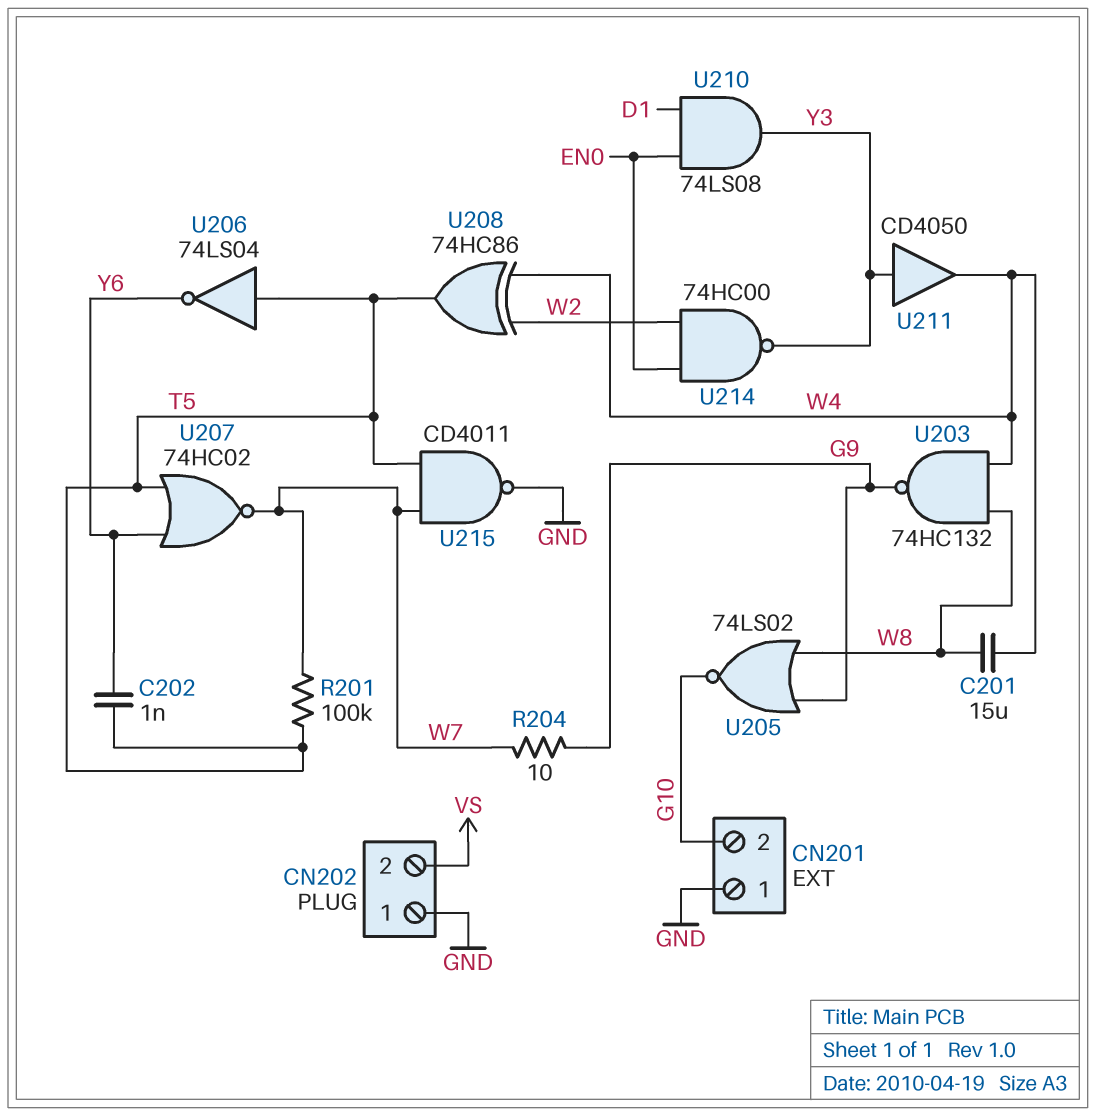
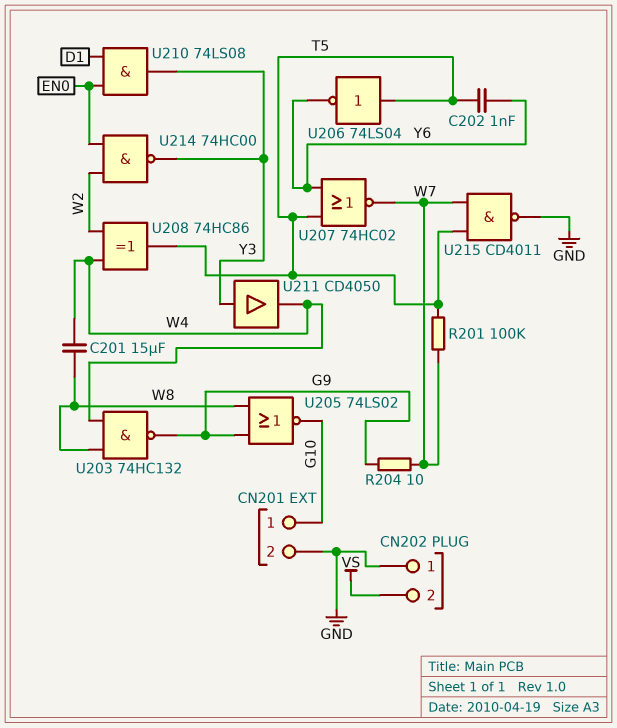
CN201 pin 1: GND -> G10
CN201 pin 2: G10 -> GND

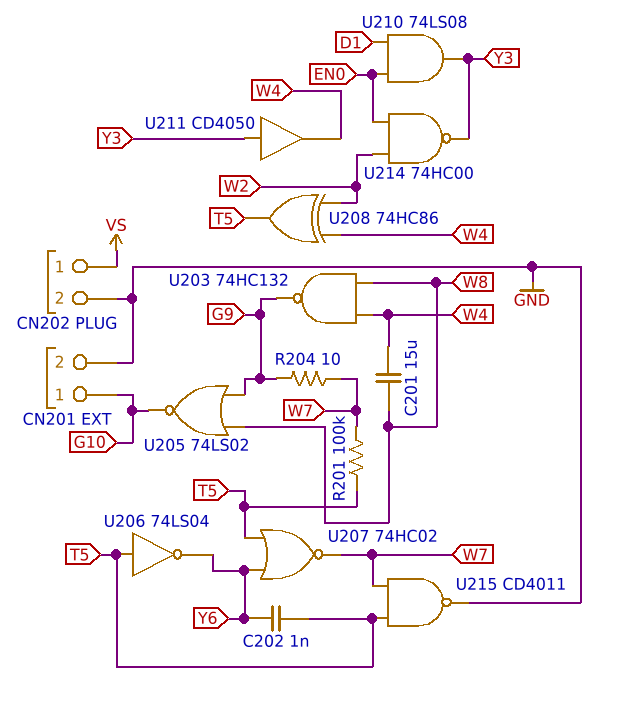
CN202 pin 1: GND -> VS
CN202 pin 2: VS -> GND

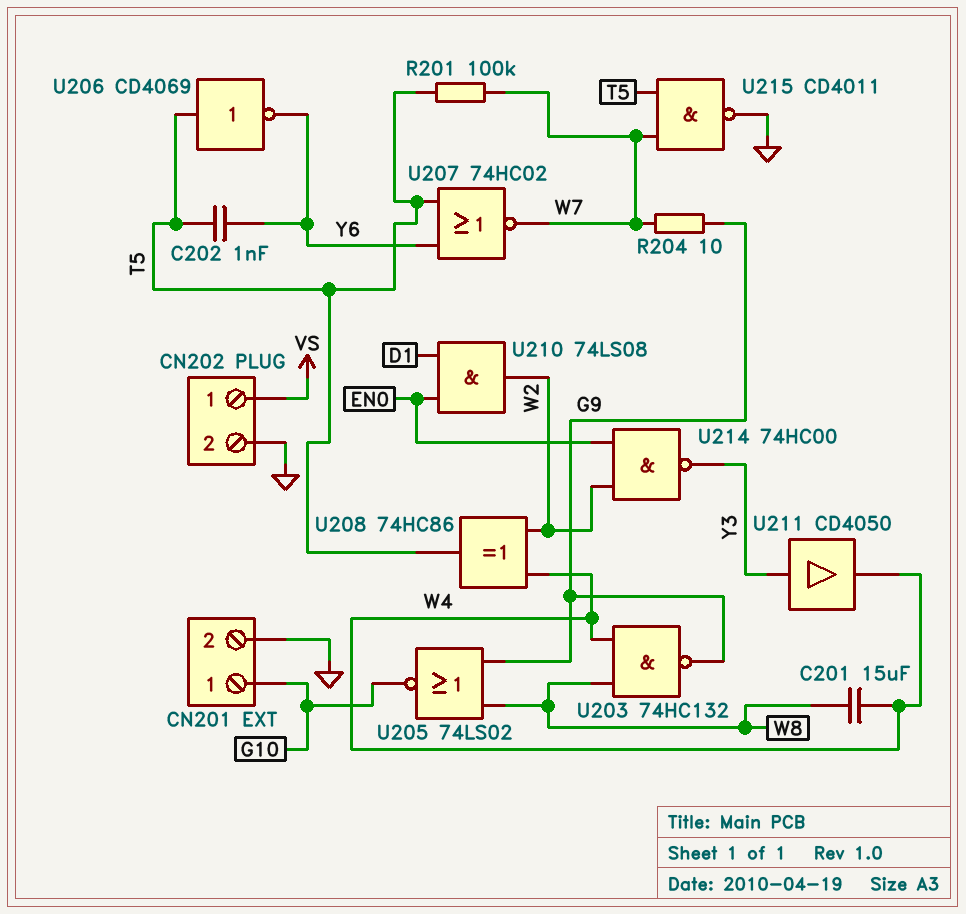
U206: NOT 74LS04 (in T5, out Y6) -> NOT CD4069 (in T5, out Y6)
U210: AND 74LS08 (in D1, in EN0, out Y3) -> AND 74LS08 (in D1, in EN0, out W2)

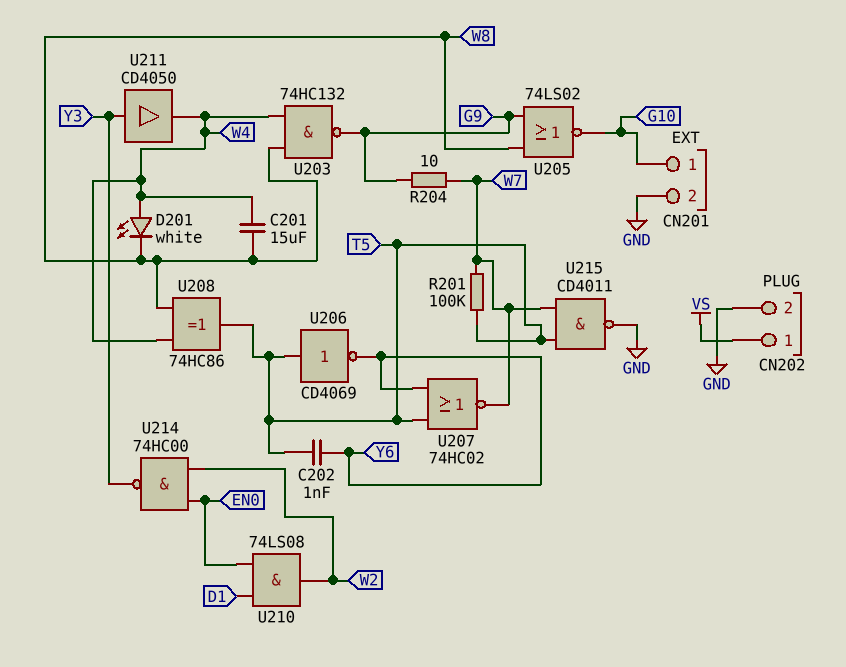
D201: none -> LED white (A W4, K W8)
U208: XOR 74HC86 (in W2, in W4, out T5) -> XOR 74HC86 (in W4, in W8, out T5)

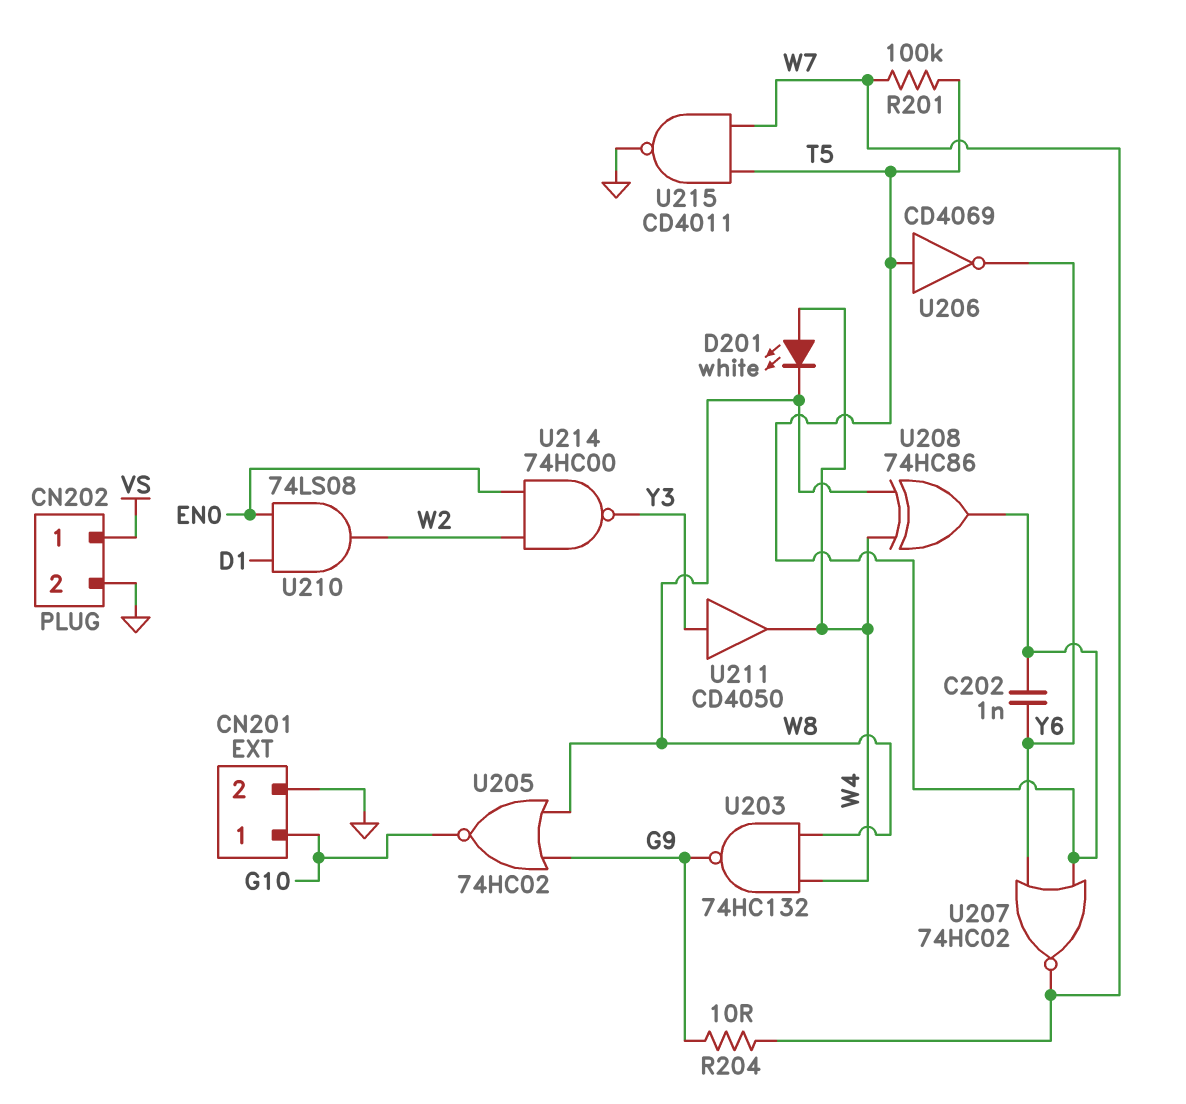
C201: 15uF (W4, W8) -> none
U205: NOR 74LS02 (in G9, in W8, out G10) -> NOR 74HC02 (in G9, in W8, out G10)

